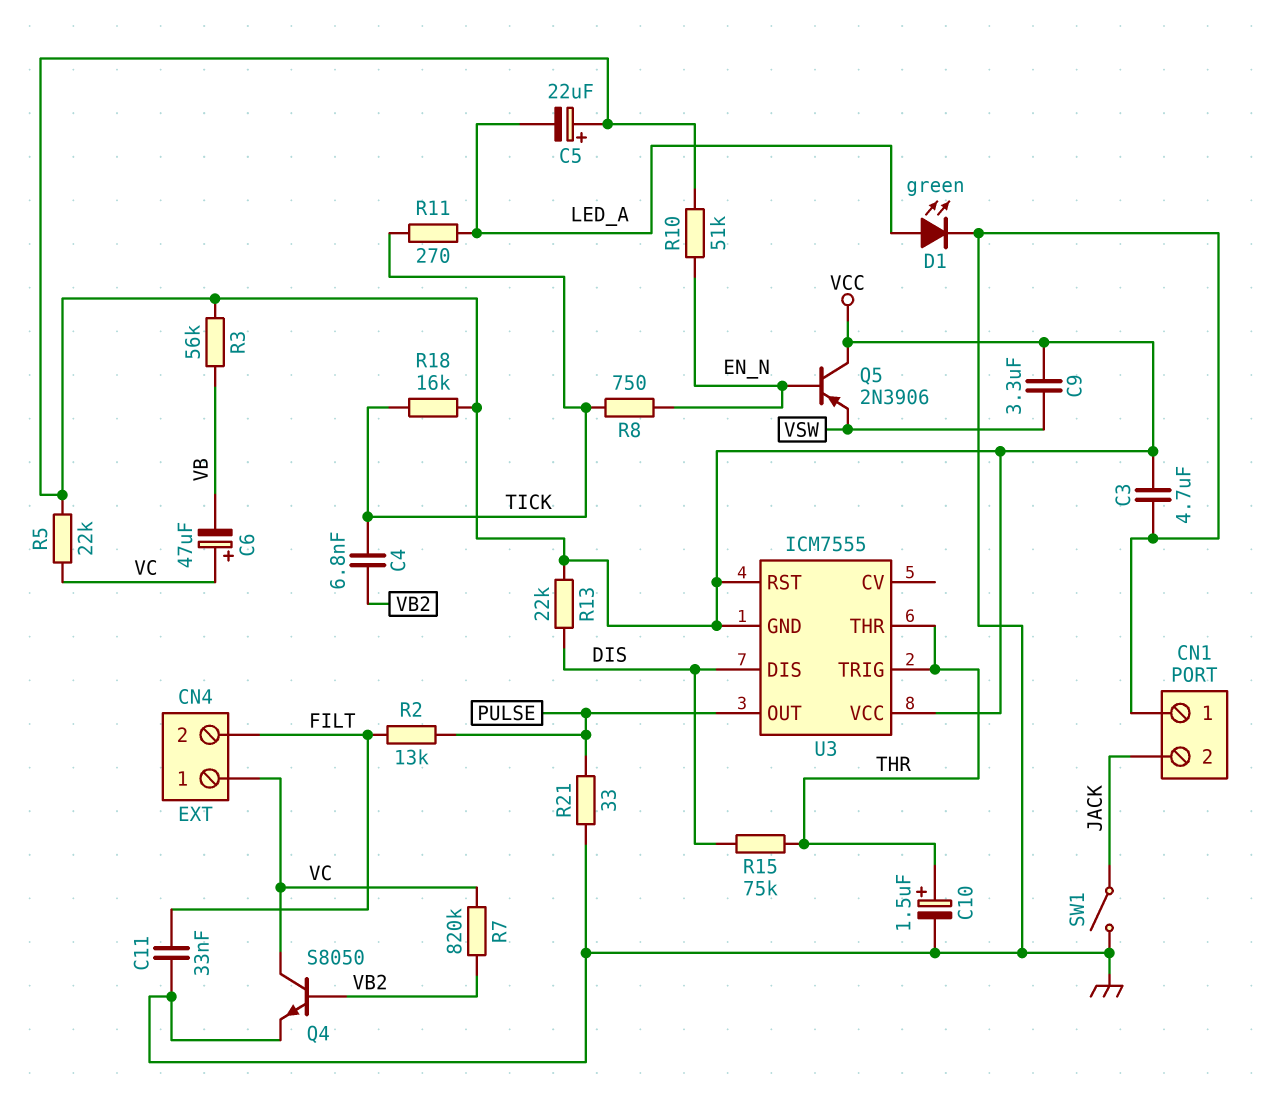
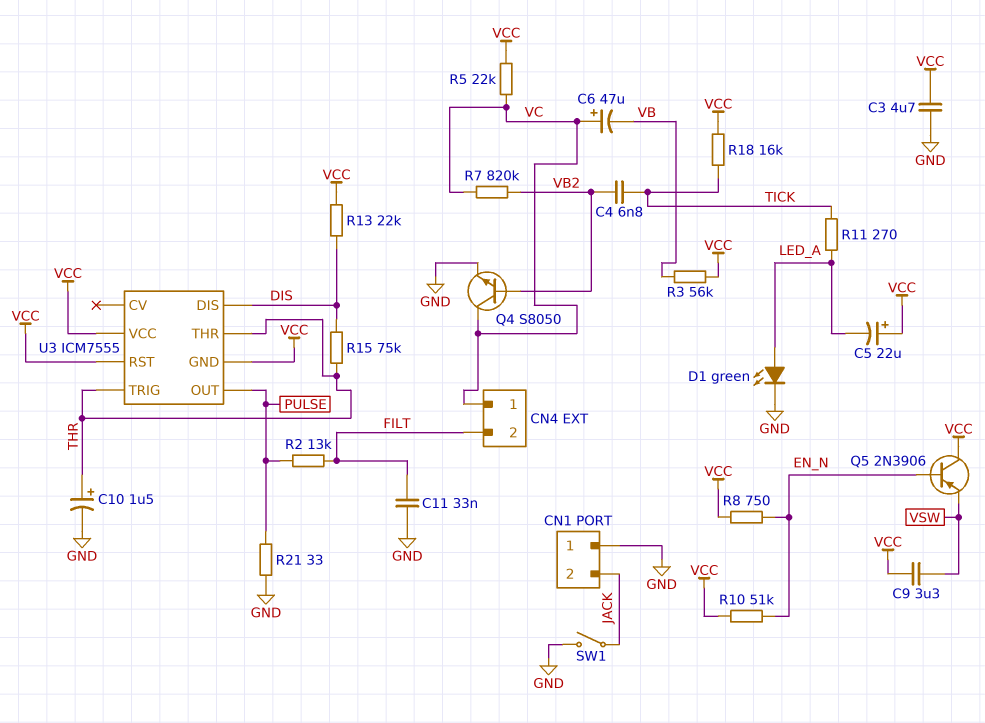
R8: 750 (EN_N, TICK) -> 750 (EN_N, VCC)

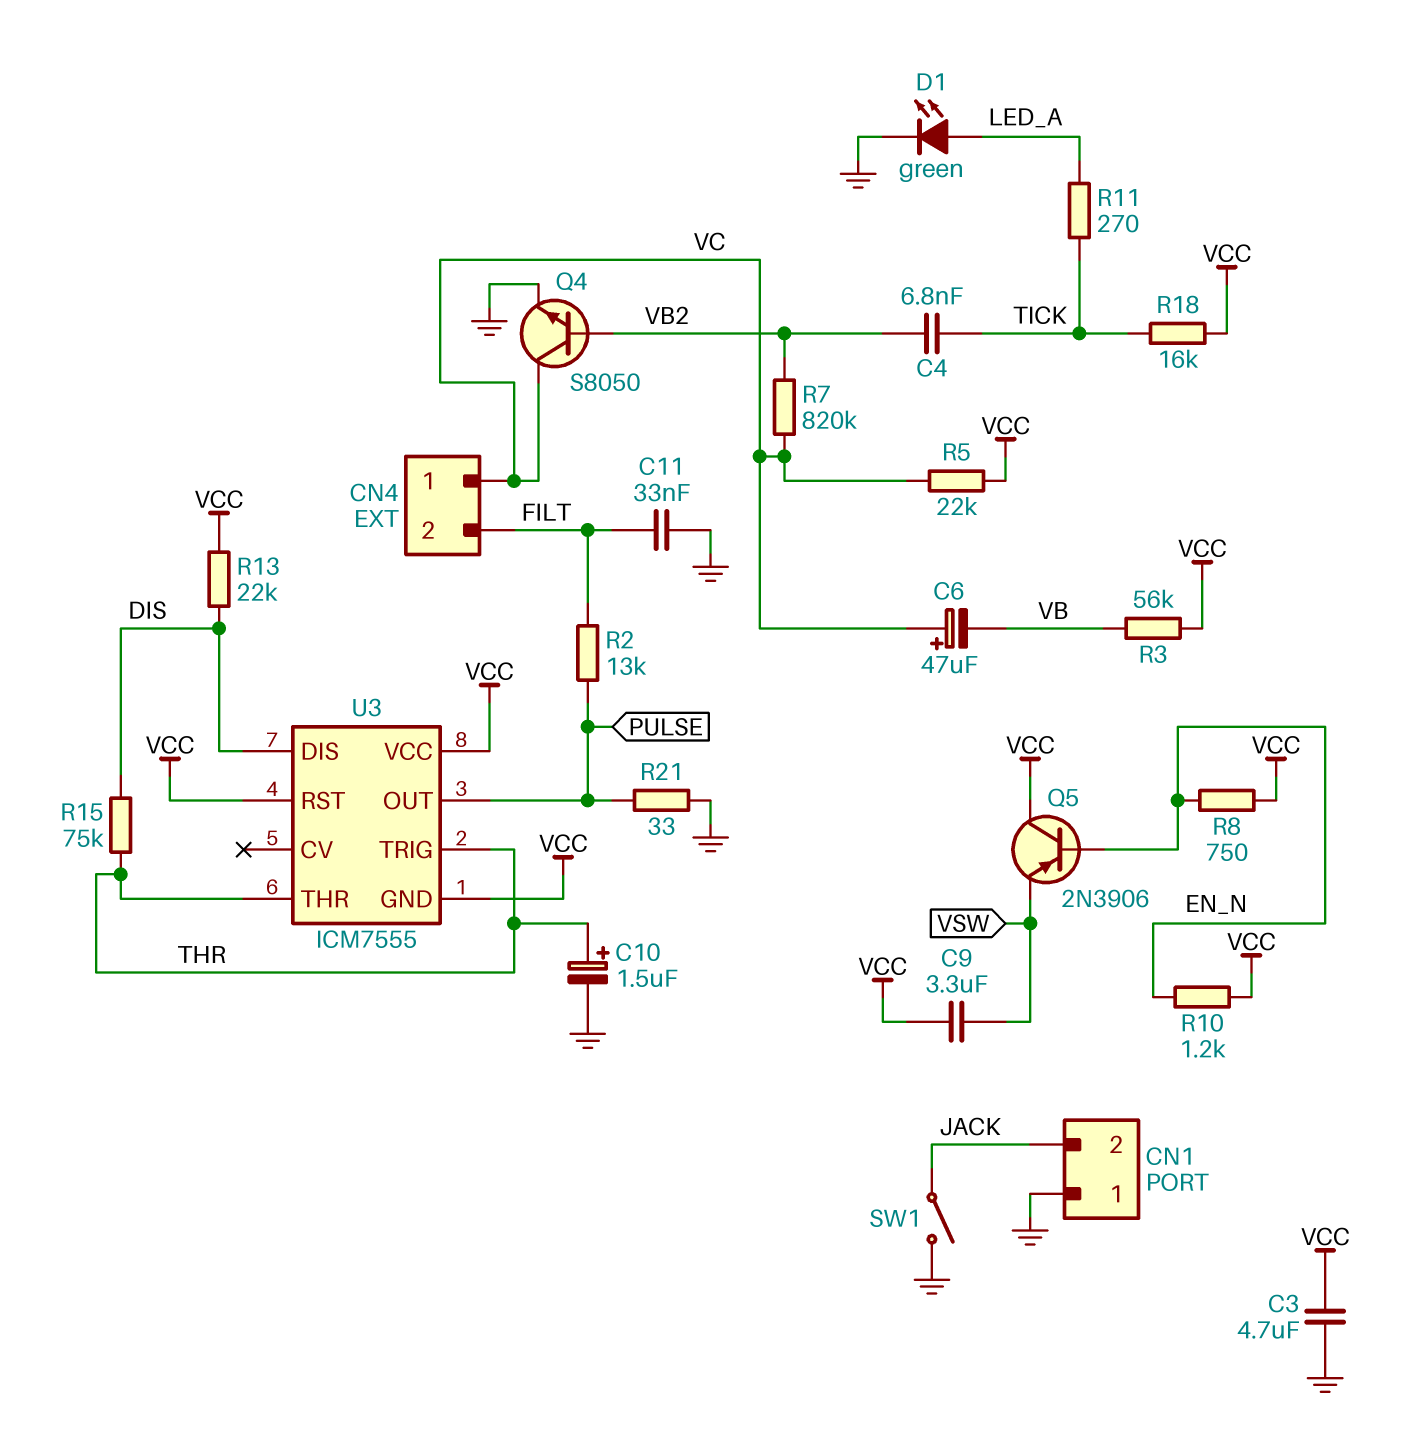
C5: 22uF (plus VCC, minus LED_A) -> none
R10: 51k (EN_N, VCC) -> 1.2k (EN_N, VCC)

